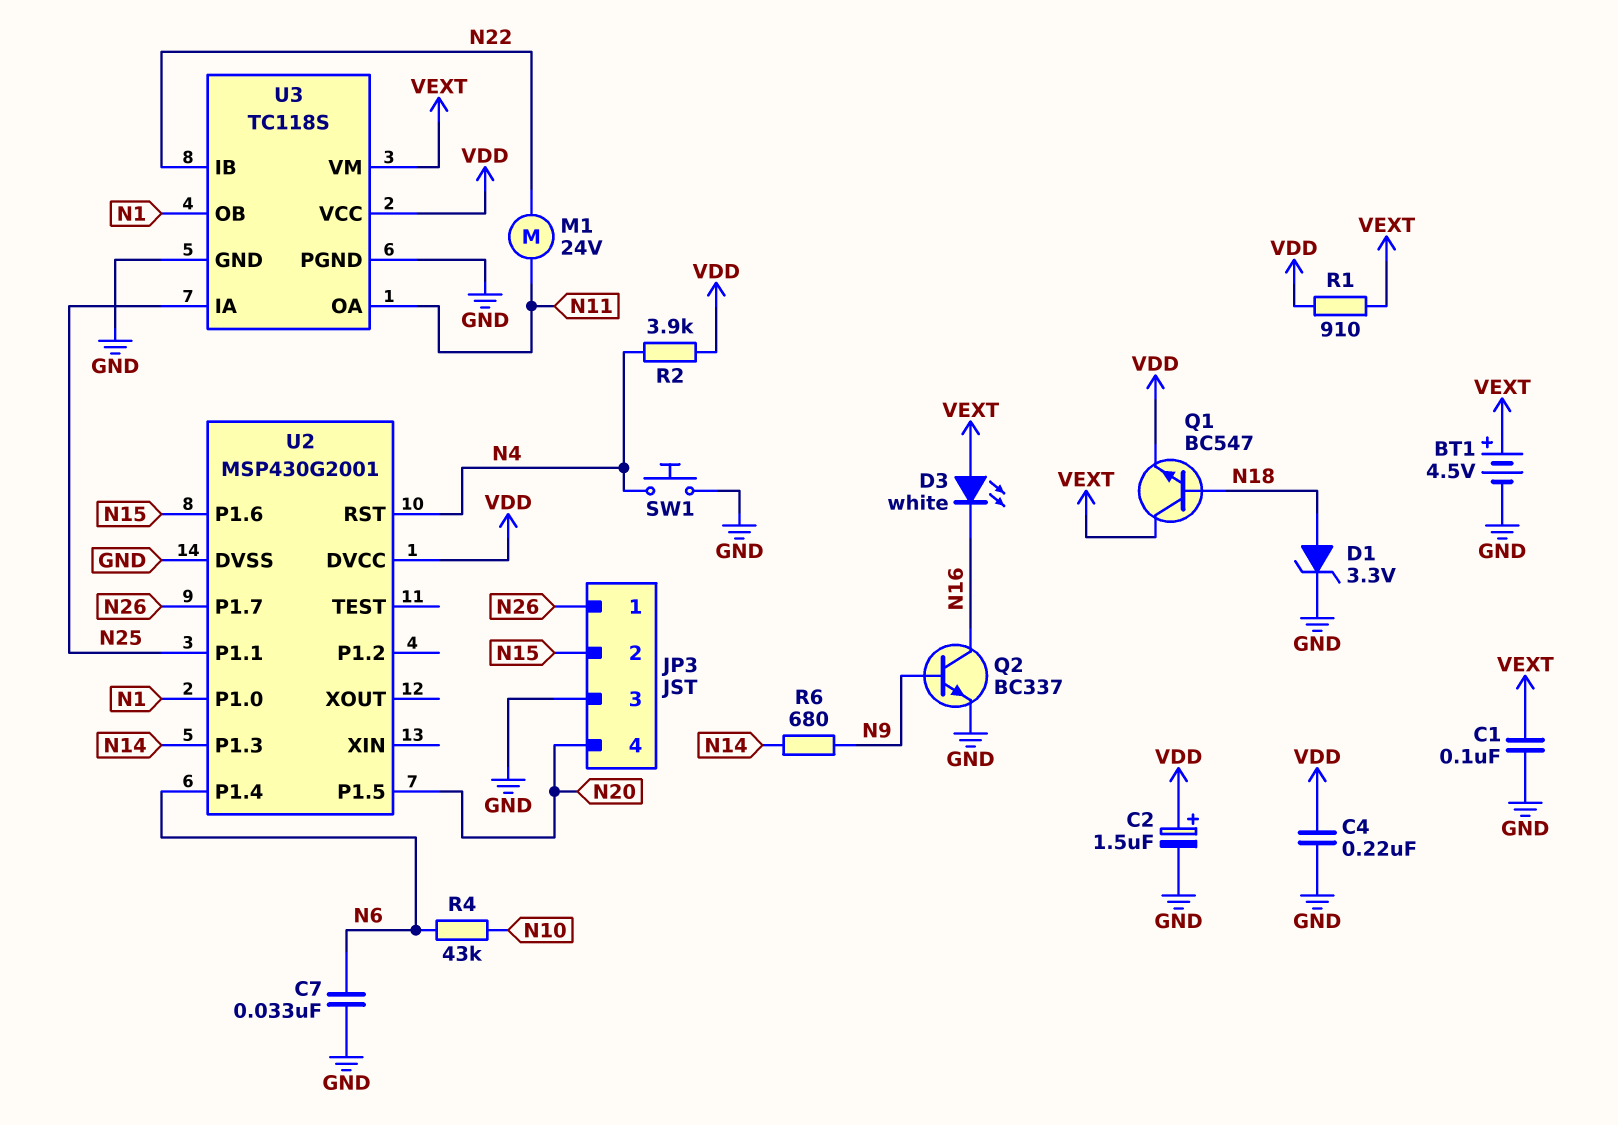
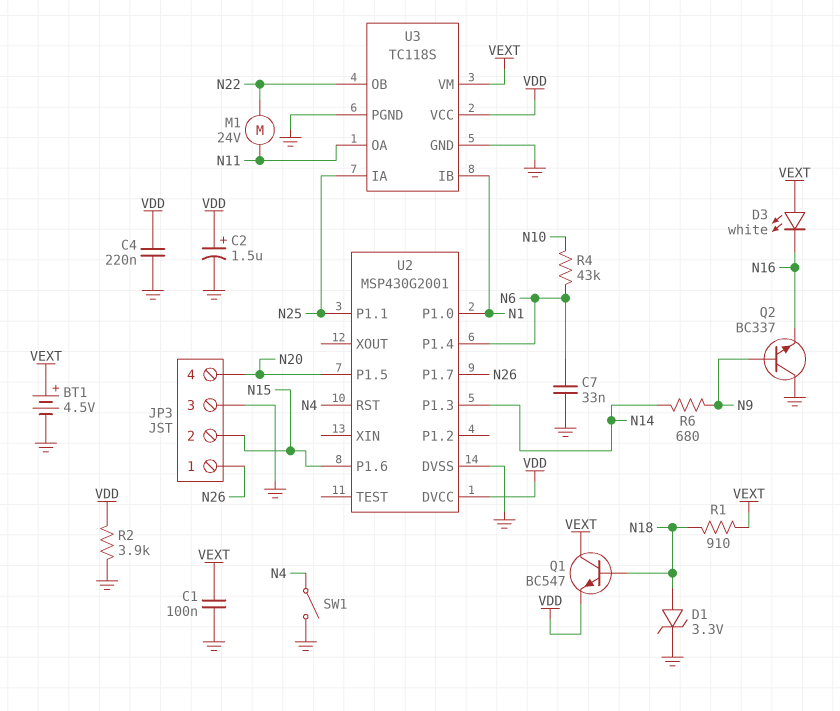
Q2: NPN BC337 (B N9, C N16, E GND) -> NPN BC337 (B N9, C GND, E N16)
R1: 910 (VDD, VEXT) -> 910 (N18, VEXT)
R2: 3.9k (N4, VDD) -> 3.9k (GND, VDD)
SW1: button (GND, N4) -> switch (GND, N4)
U3 pin IB: N22 -> N1
U3 pin OB: N1 -> N22

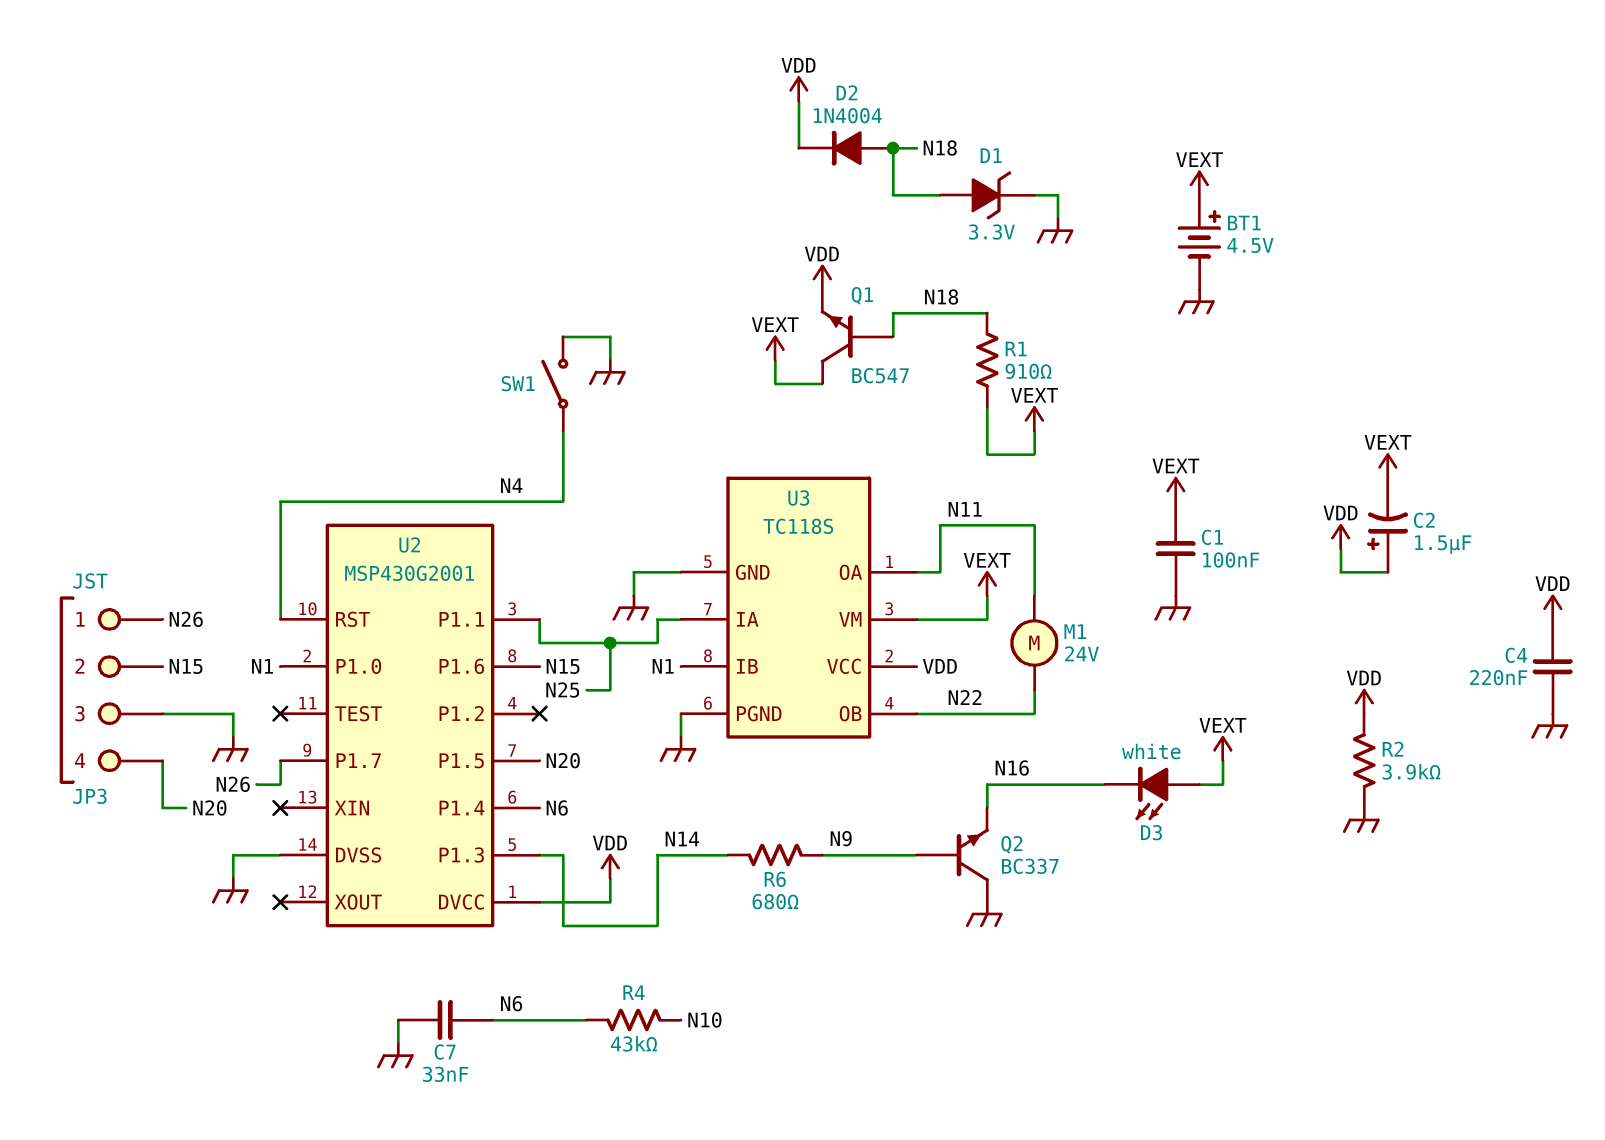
C2: 1.5uF (plus VDD, minus GND) -> 1.5uF (plus VDD, minus VEXT)
D2: none -> diode 1N4004 (A N18, K VDD)

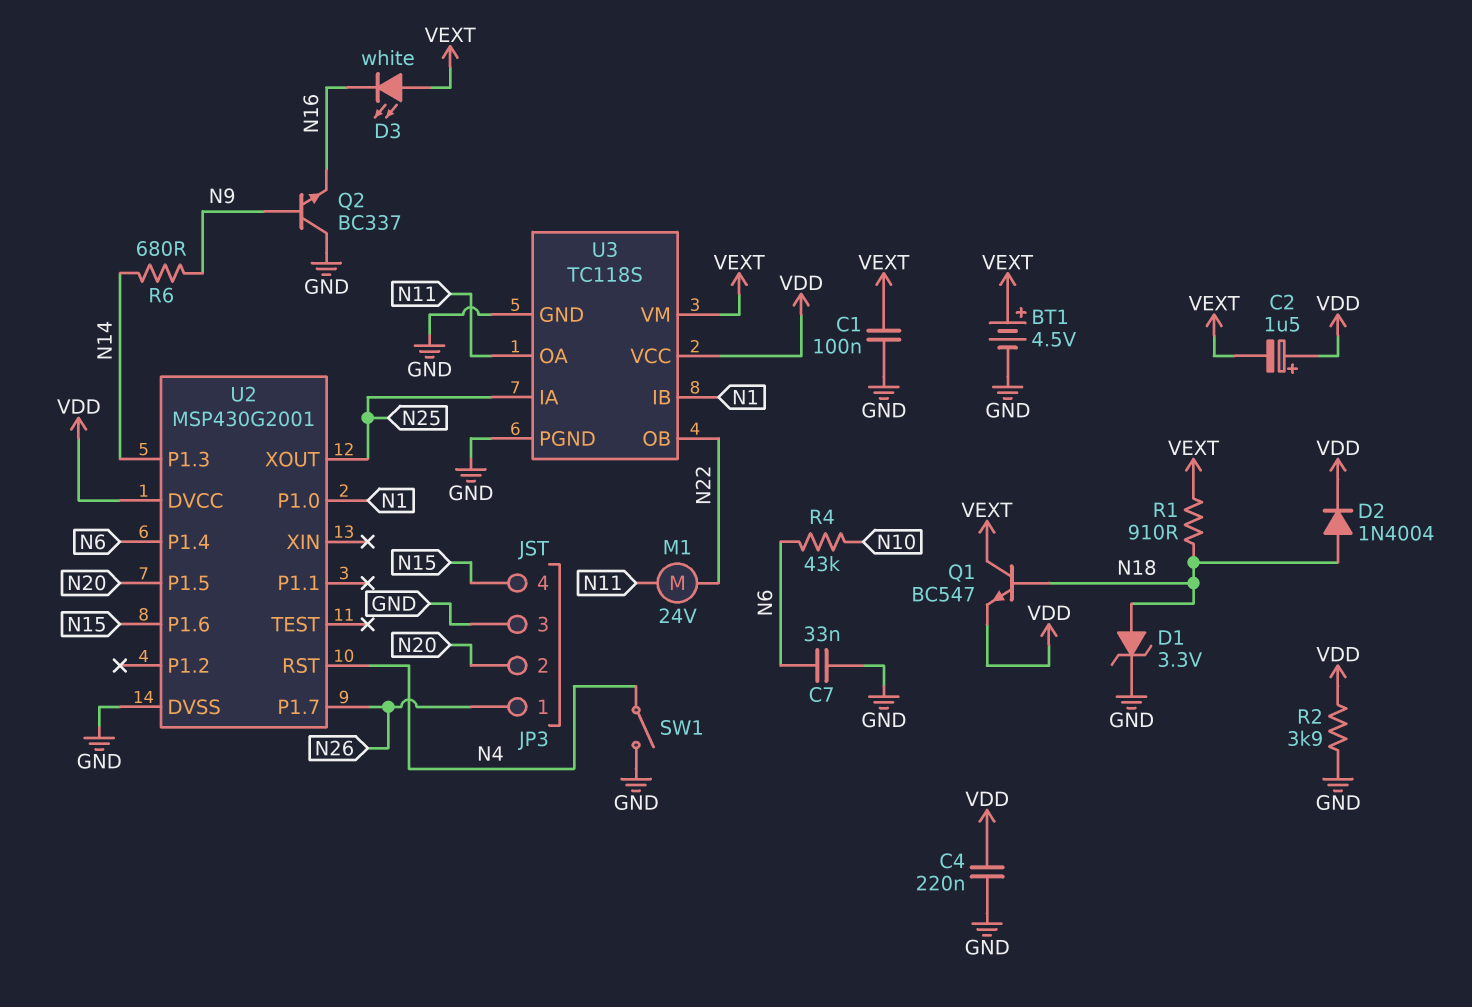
JP3 pin 2: N15 -> N20
JP3 pin 4: N20 -> N15
U2 pin P1.1: N25 -> none
U2 pin XOUT: none -> N25

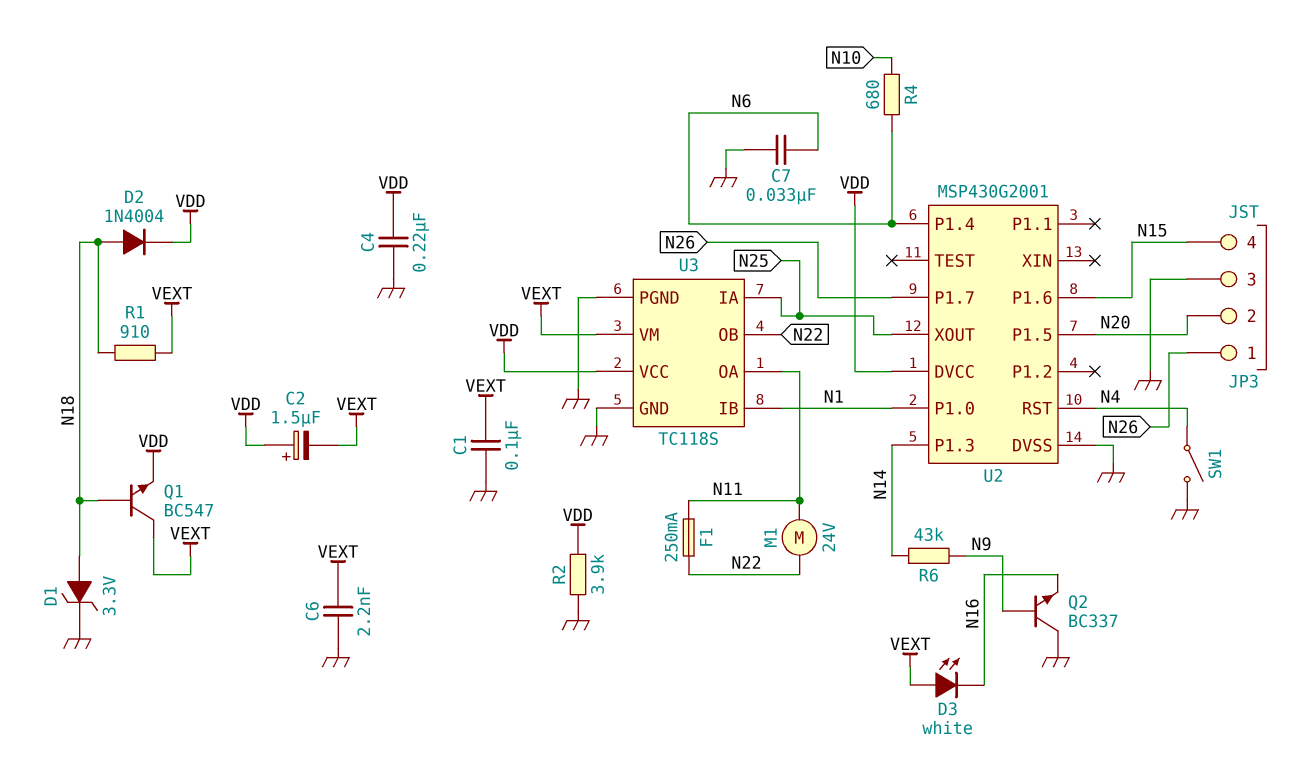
BT1: 4.5V (plus VEXT, minus GND) -> none
C6: none -> 2.2nF (GND, VEXT)
F1: none -> 250mA (N11, N22)
R4: 43k (N6, N10) -> 680 (N6, N10)
R6: 680 (N9, N14) -> 43k (N9, N14)

